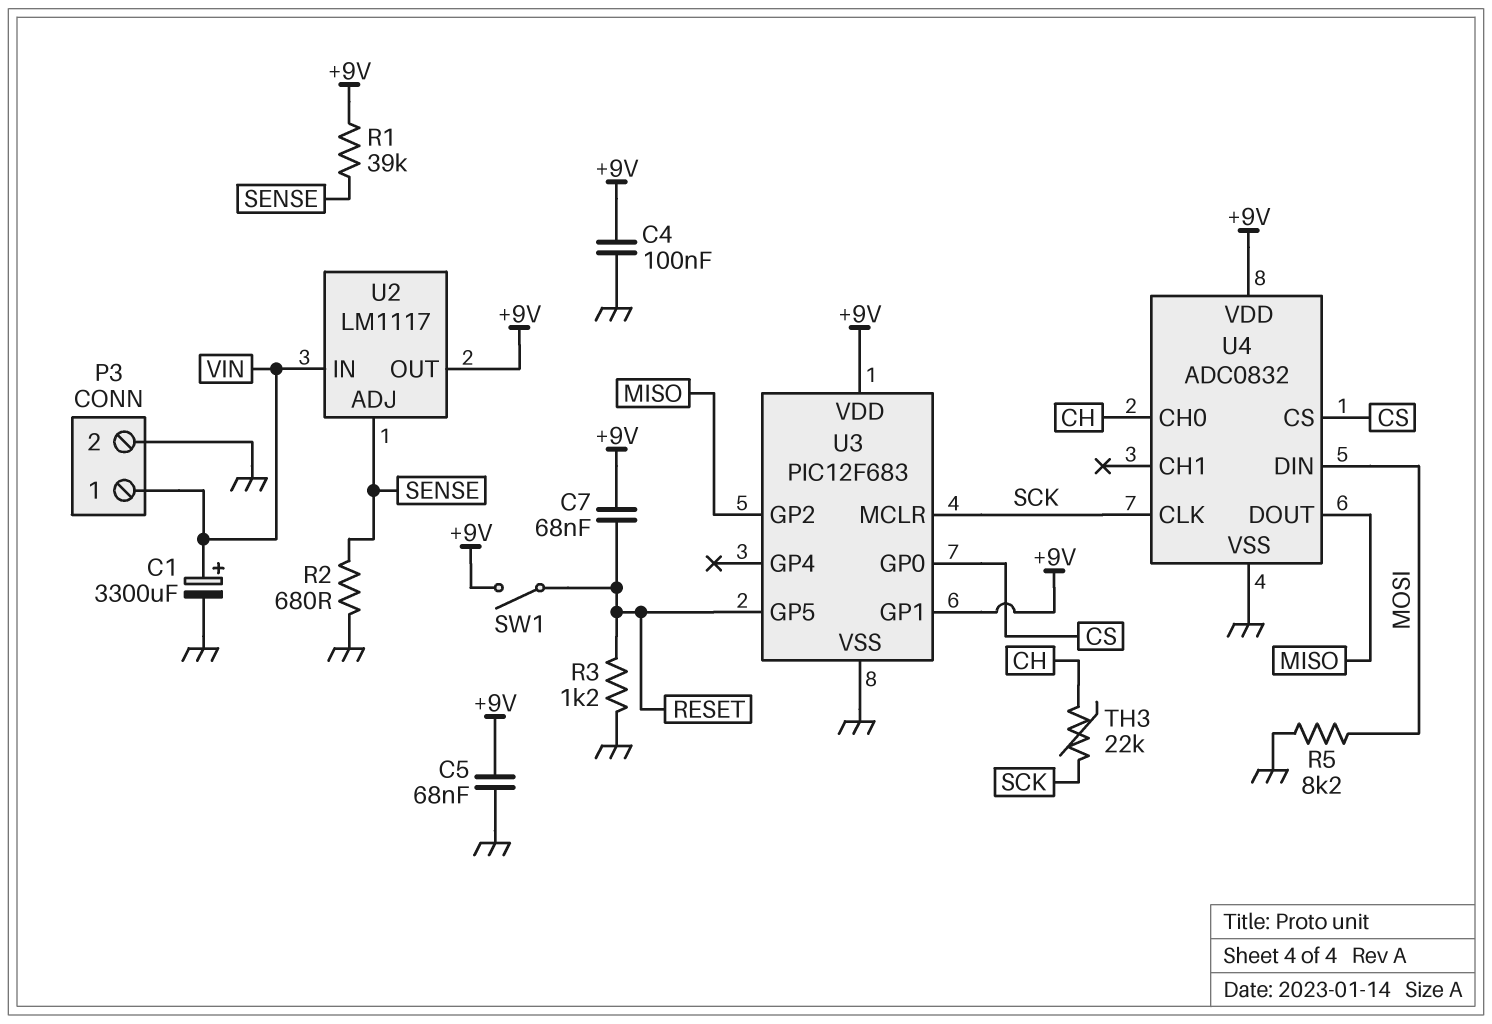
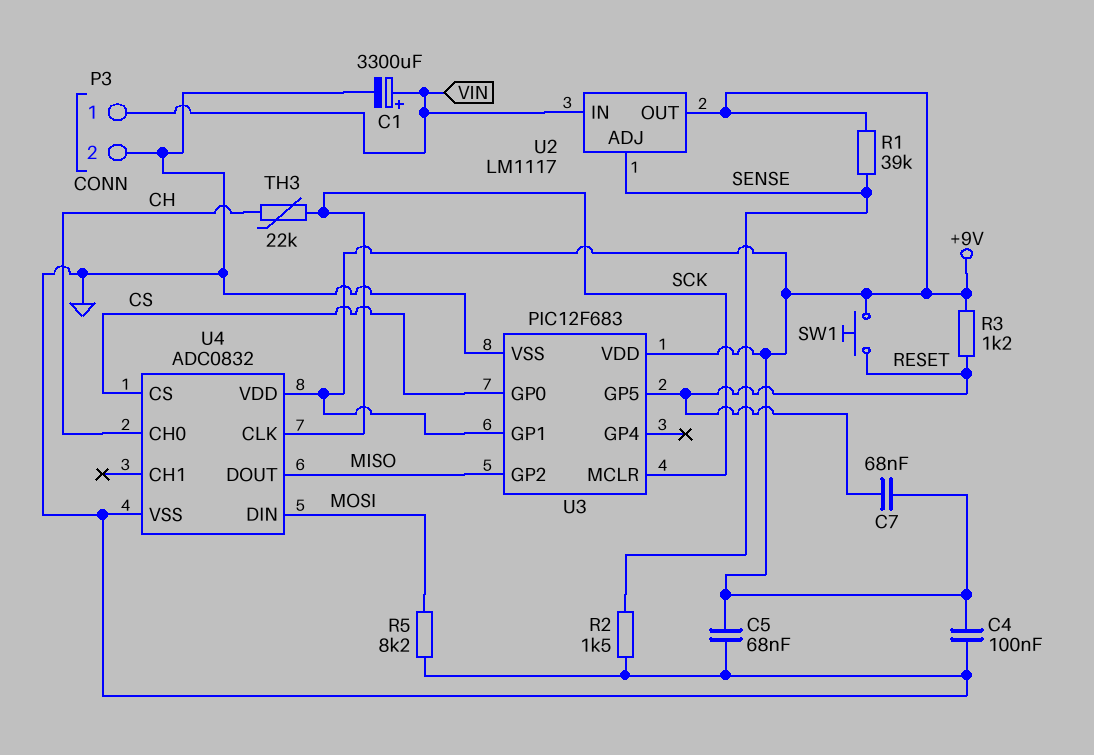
R2: 680 (GND, SENSE) -> 1.5k (GND, SENSE)
R3: 1.2k (GND, RESET) -> 1.2k (+9V, RESET)
SW1: switch (+9V, RESET) -> button (+9V, RESET)

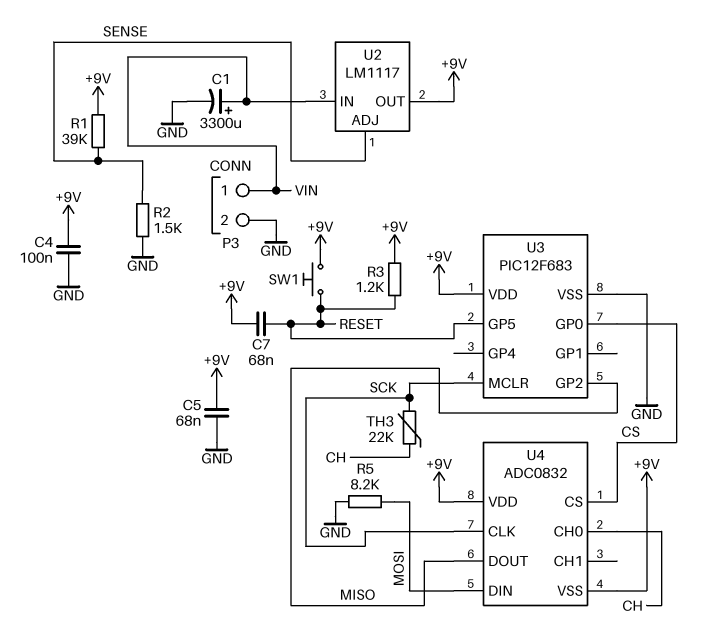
U3 pin GP1: +9V -> none
U4 pin VSS: GND -> +9V

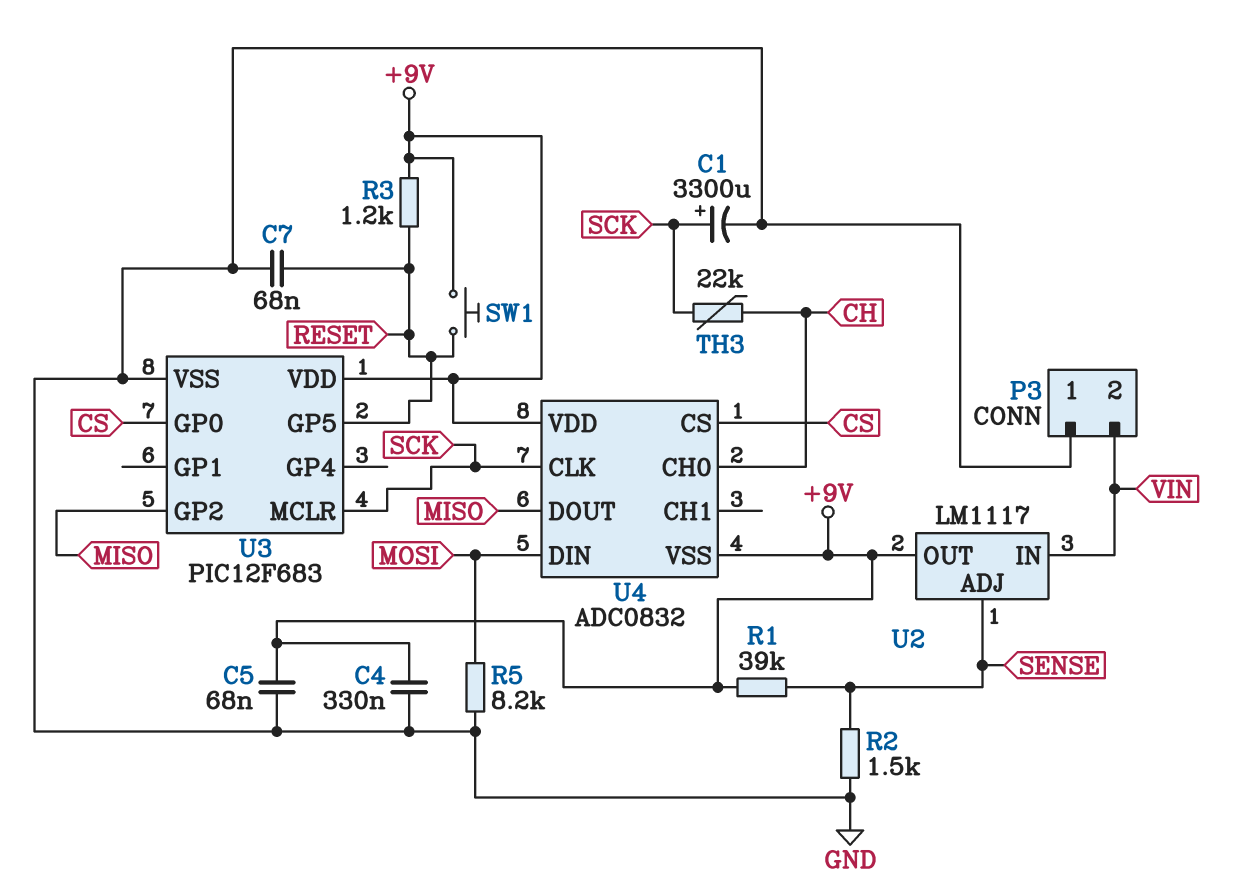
C1: 3300uF (plus VIN, minus GND) -> 3300uF (plus SCK, minus GND)
C4: 100nF (+9V, GND) -> 330nF (+9V, GND)
C7: 68nF (+9V, RESET) -> 68nF (GND, RESET)
P3 pin 1: VIN -> GND
P3 pin 2: GND -> VIN

